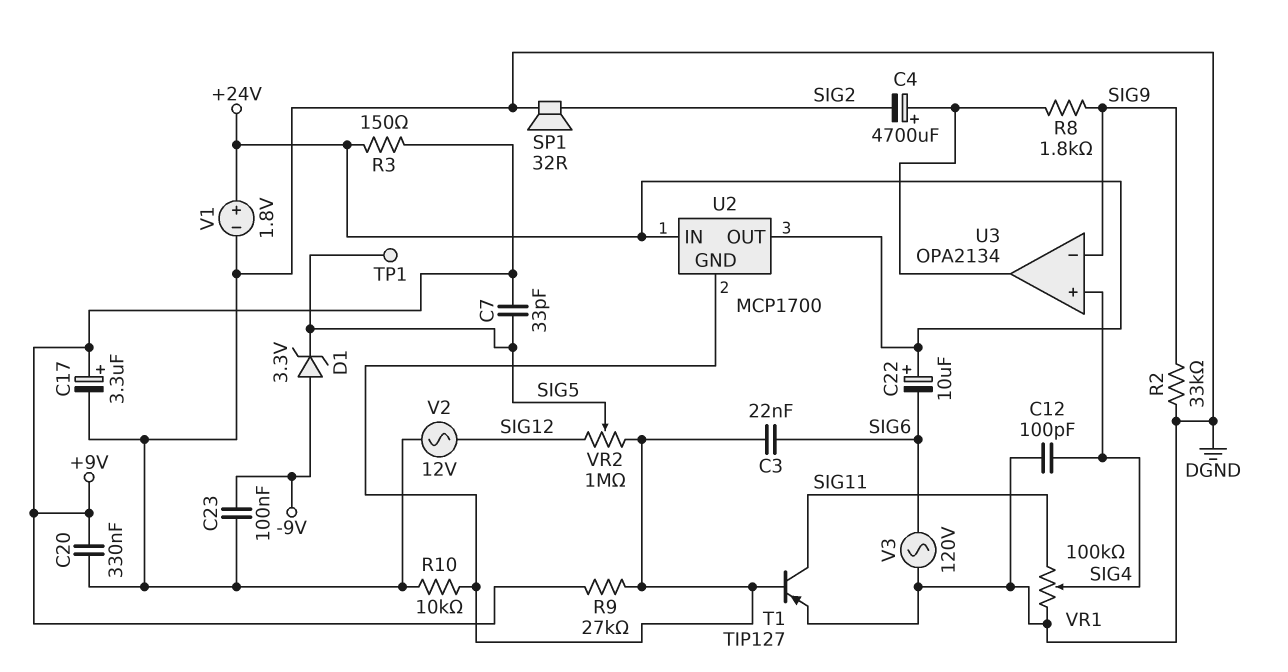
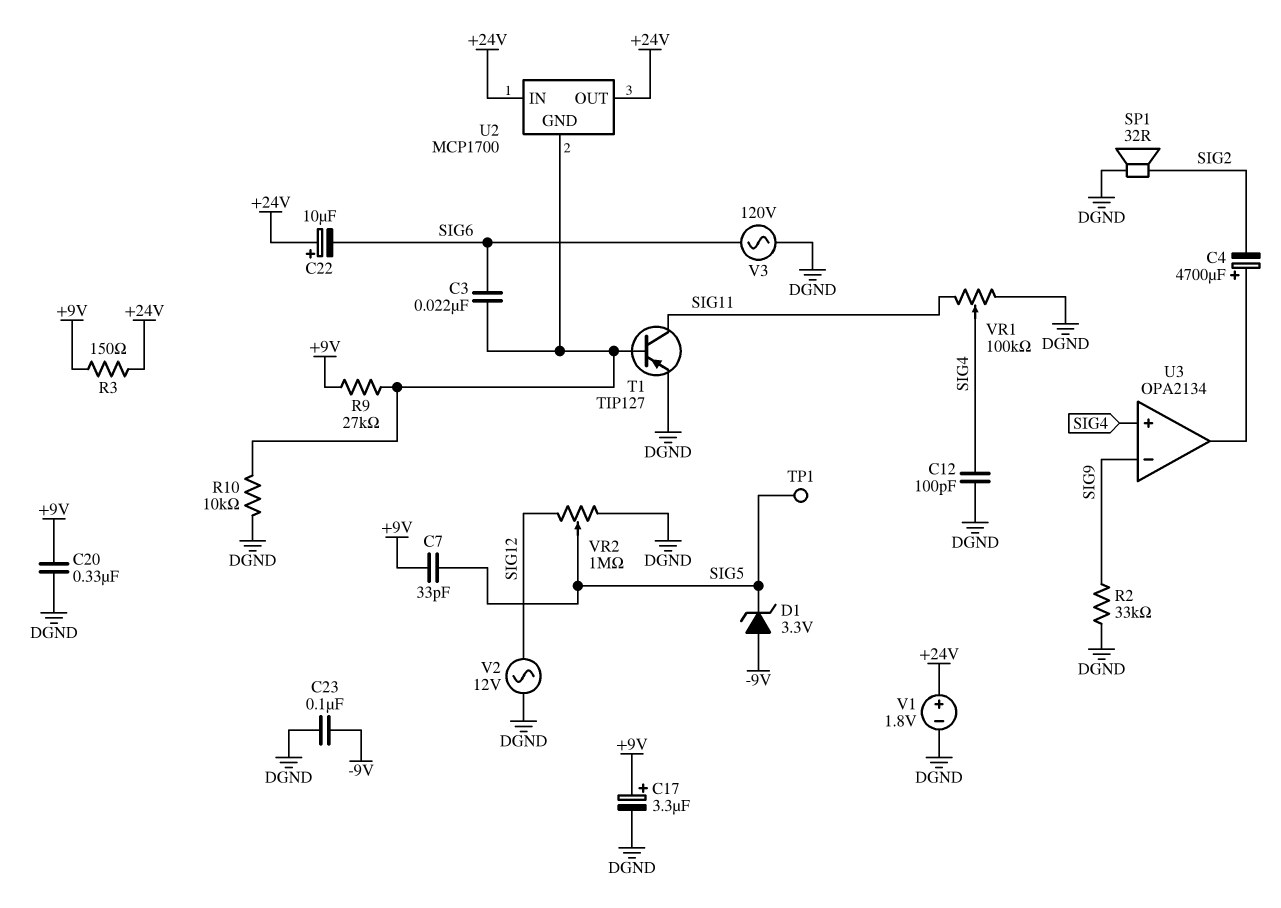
R8: 1.8k (SIG9, U3/out) -> none
VR2: 1M (SIG12, U2/GND, wiper SIG5) -> 1M (DGND, SIG12, wiper SIG5)

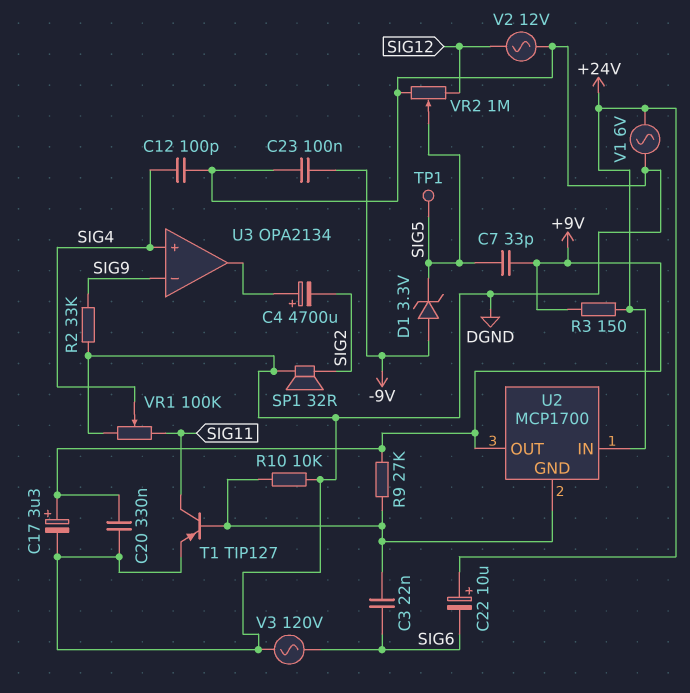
U2 pin OUT: +24V -> +9V
V1: 1.8V (plus +24V, minus DGND) -> AC 6V (+24V, DGND)

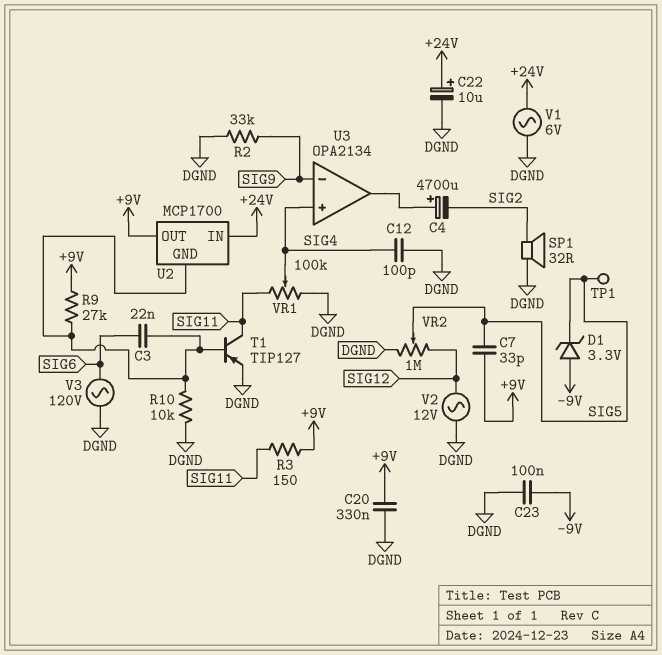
C17: 3.3uF (plus +9V, minus DGND) -> none
C22: 10uF (plus +24V, minus SIG6) -> 10uF (plus +24V, minus DGND)
R3: 150 (+9V, +24V) -> 150 (+9V, SIG11)

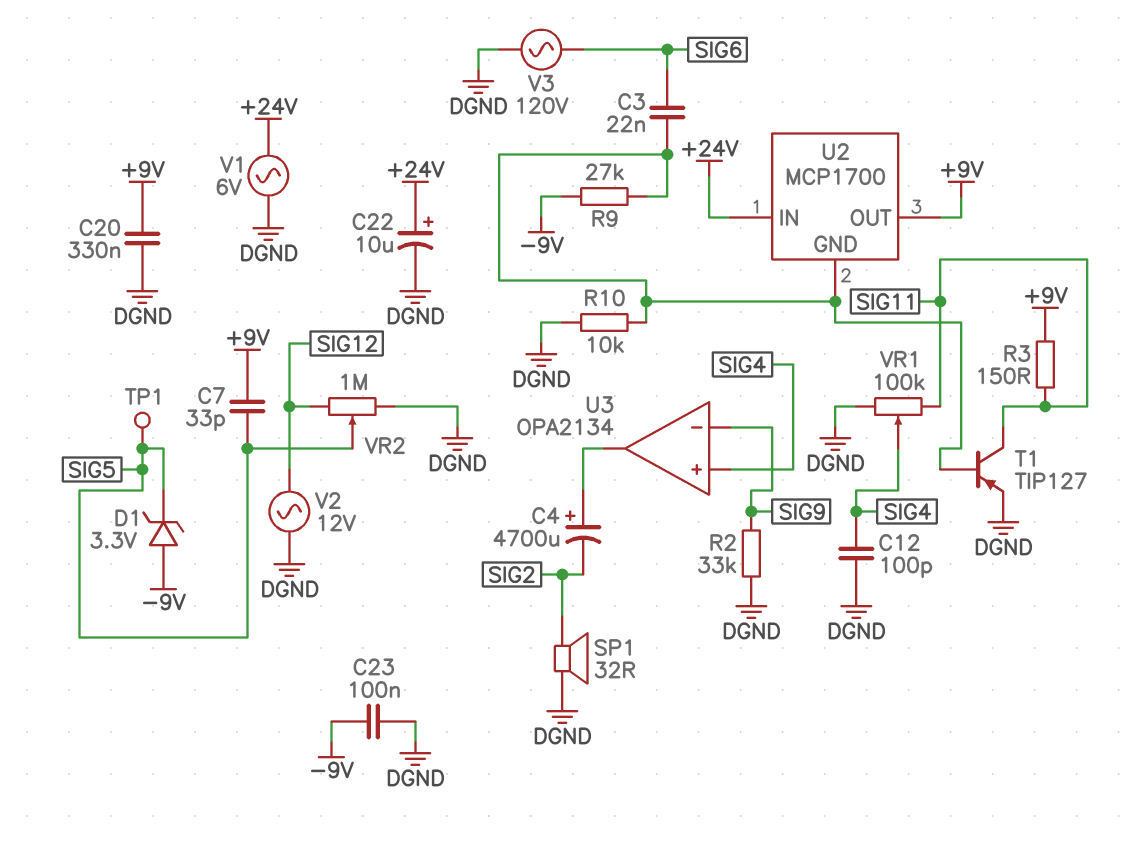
R9: 27k (+9V, U2/GND) -> 27k (-9V, U2/GND)

